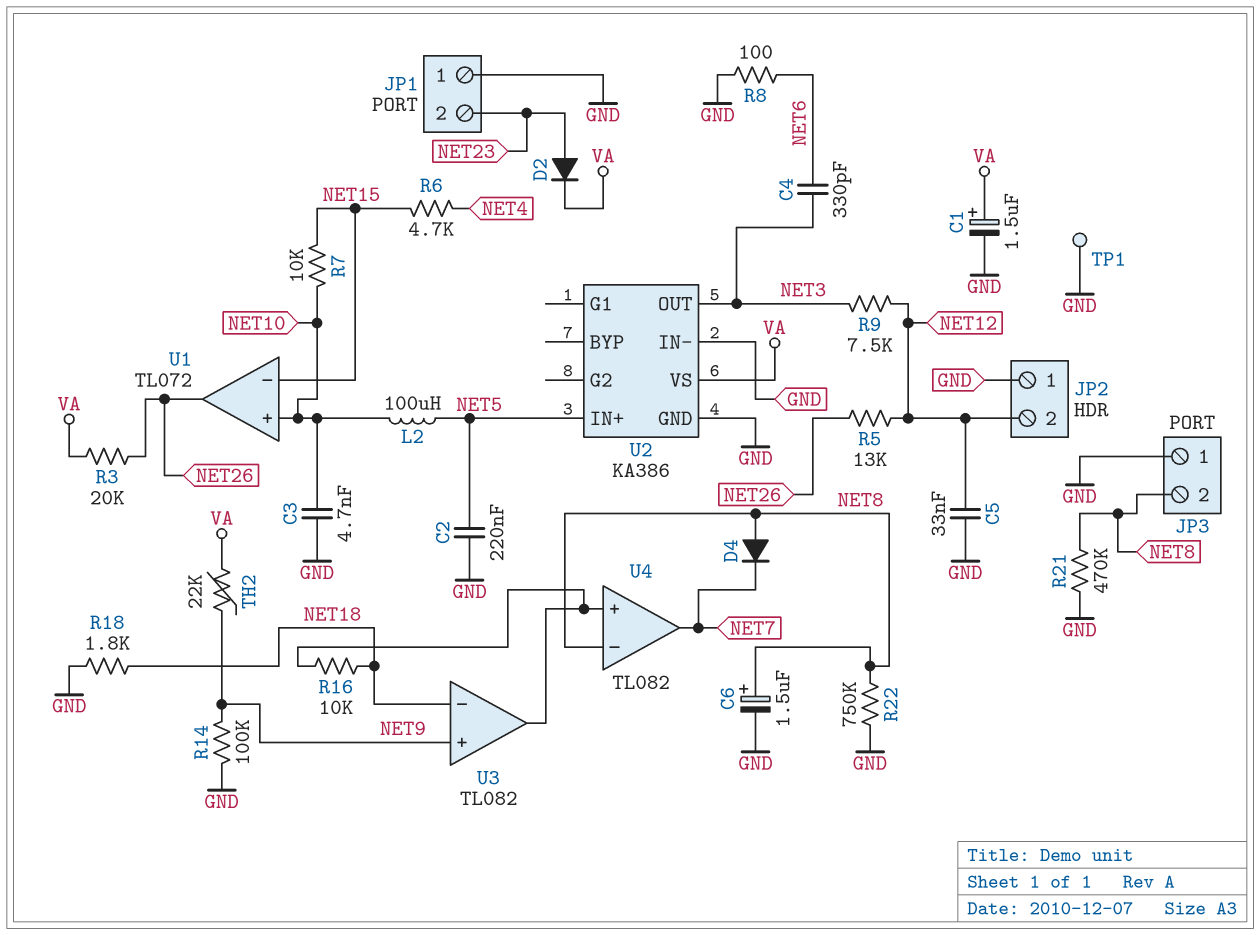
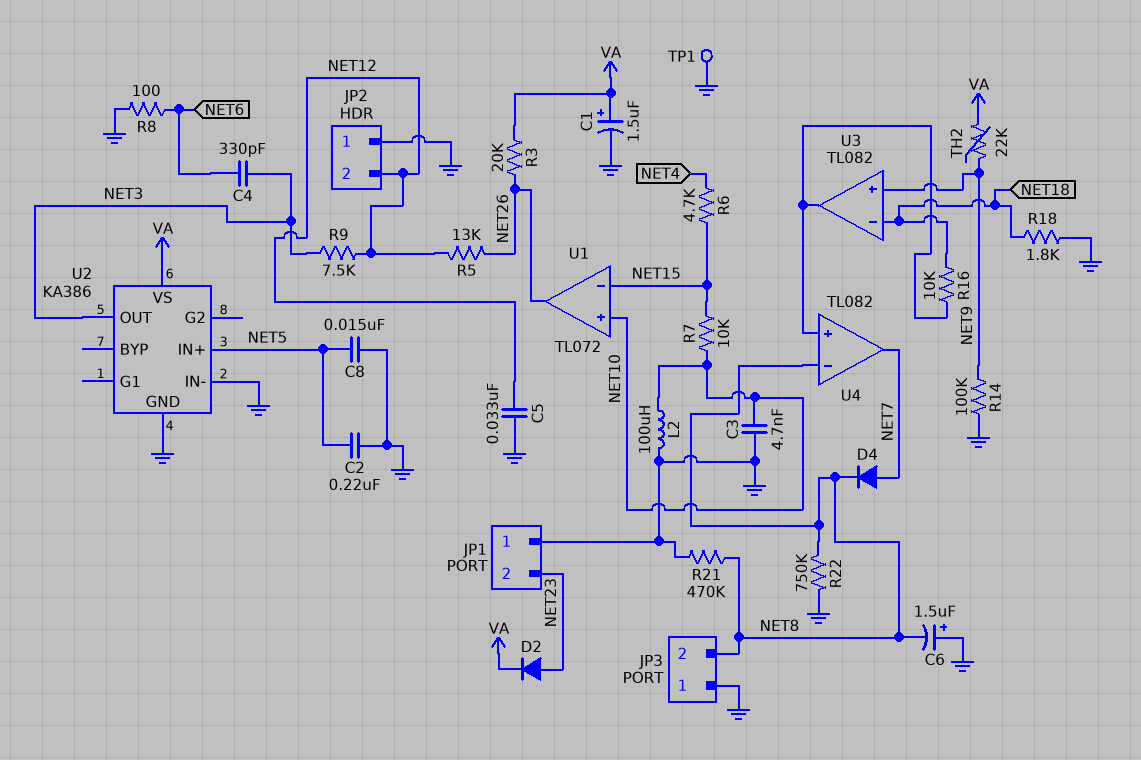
C6: 1.5uF (plus NET8, minus GND) -> 1.5uF (plus GND, minus NET8)
C8: none -> 15nF (GND, NET5)
D4: diode (A NET8, K NET7) -> diode (A NET7, K NET8)
L2: 100uH (NET5, NET10) -> 100uH (GND, NET10)

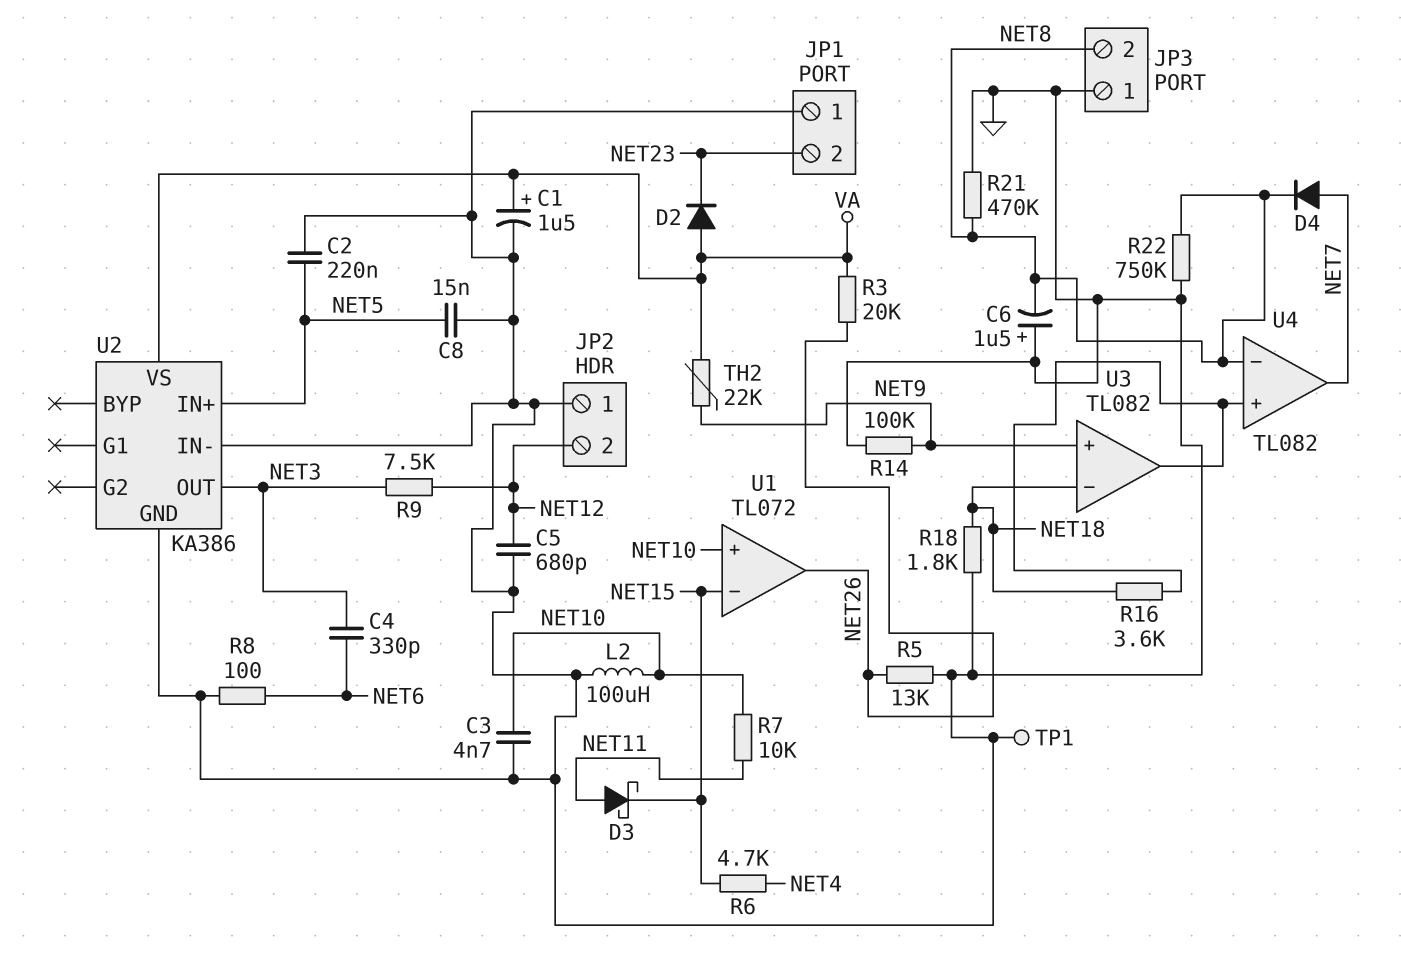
C5: 33nF (GND, NET12) -> 680pF (GND, NET12)
D2: diode (A NET23, K VA) -> diode (A VA, K NET23)
D3: none -> schottky (A NET11, K NET15)
R5: 13k (NET12, NET26) -> 13k (GND, NET26)
R7: 10k (NET10, NET15) -> 10k (NET10, NET11)
R16: 10k (NET18, U3/out) -> 3.6k (NET18, U3/out)

